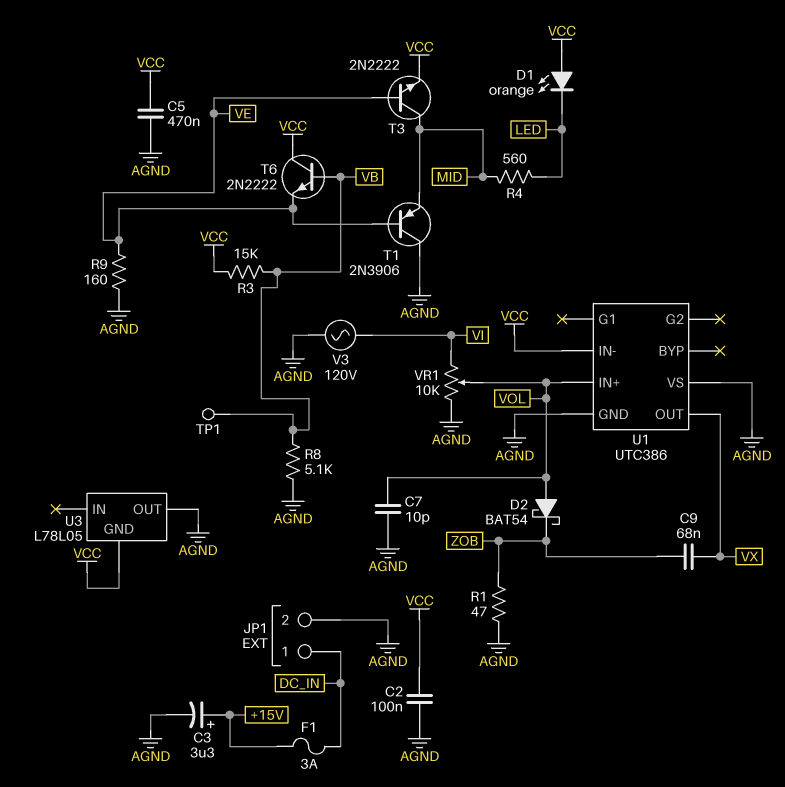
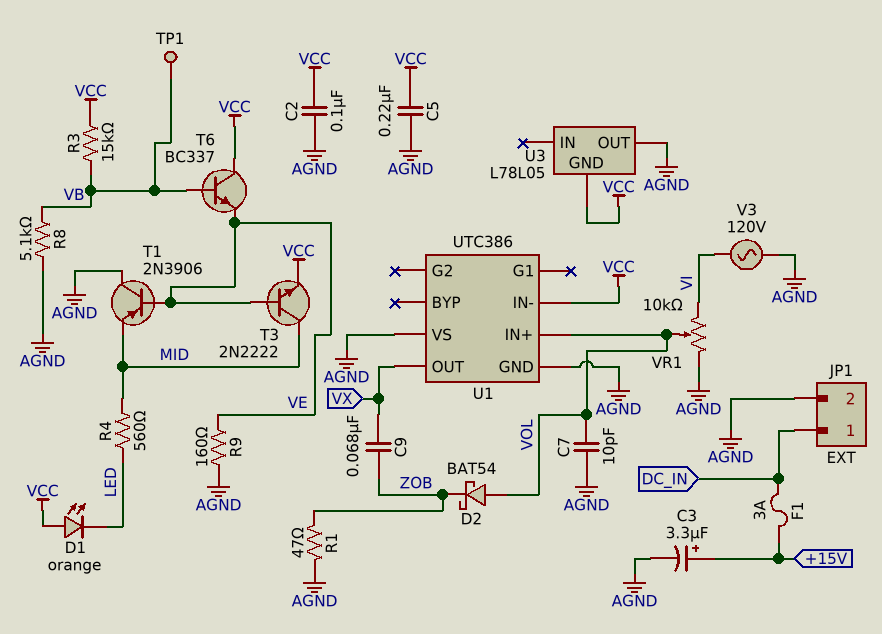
C5: 470nF (AGND, VCC) -> 220nF (AGND, VCC)
T6: NPN 2N2222 (B VB, C VCC, E VE) -> NPN BC337 (B VB, C VCC, E VE)

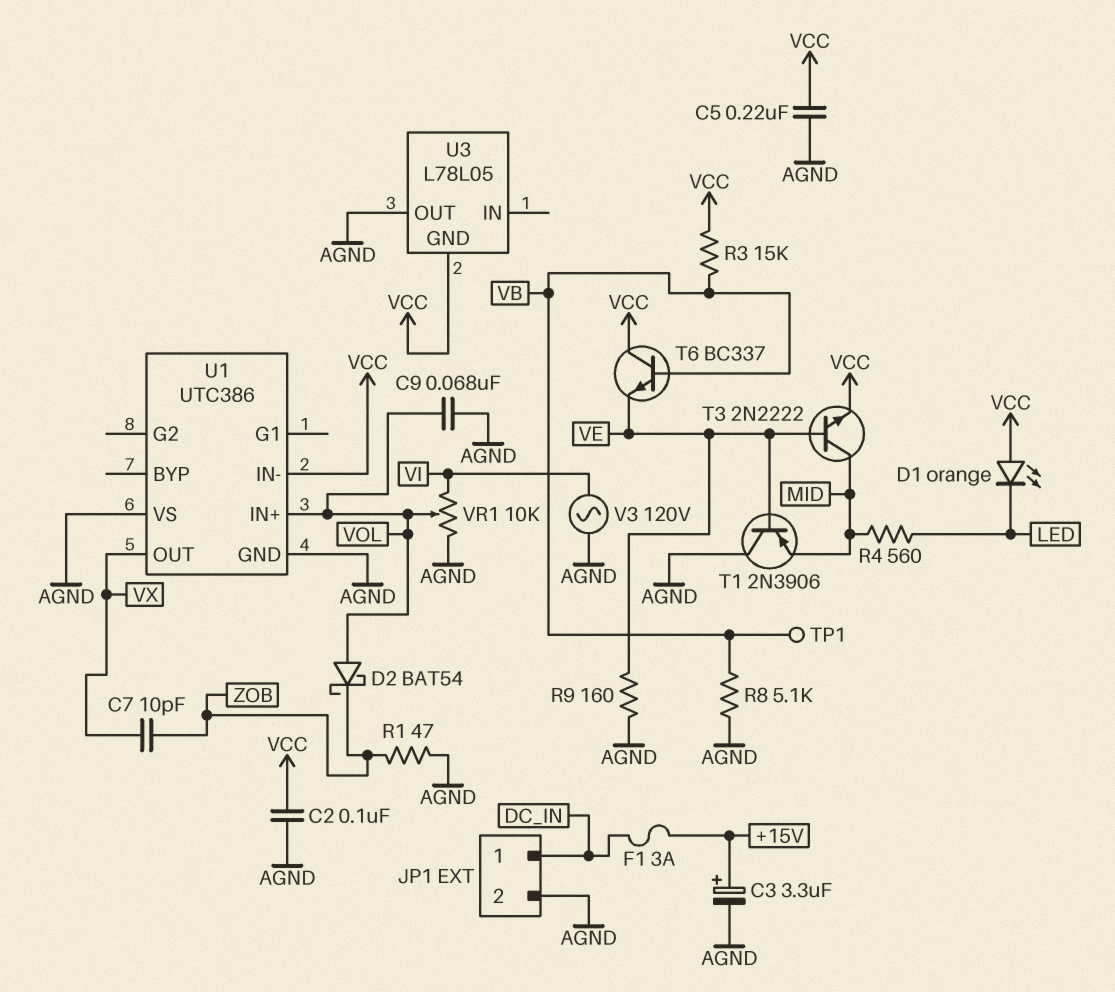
C7: 10pF (AGND, VOL) -> 10pF (VX, ZOB)
C9: 68nF (VX, ZOB) -> 68nF (AGND, VOL)

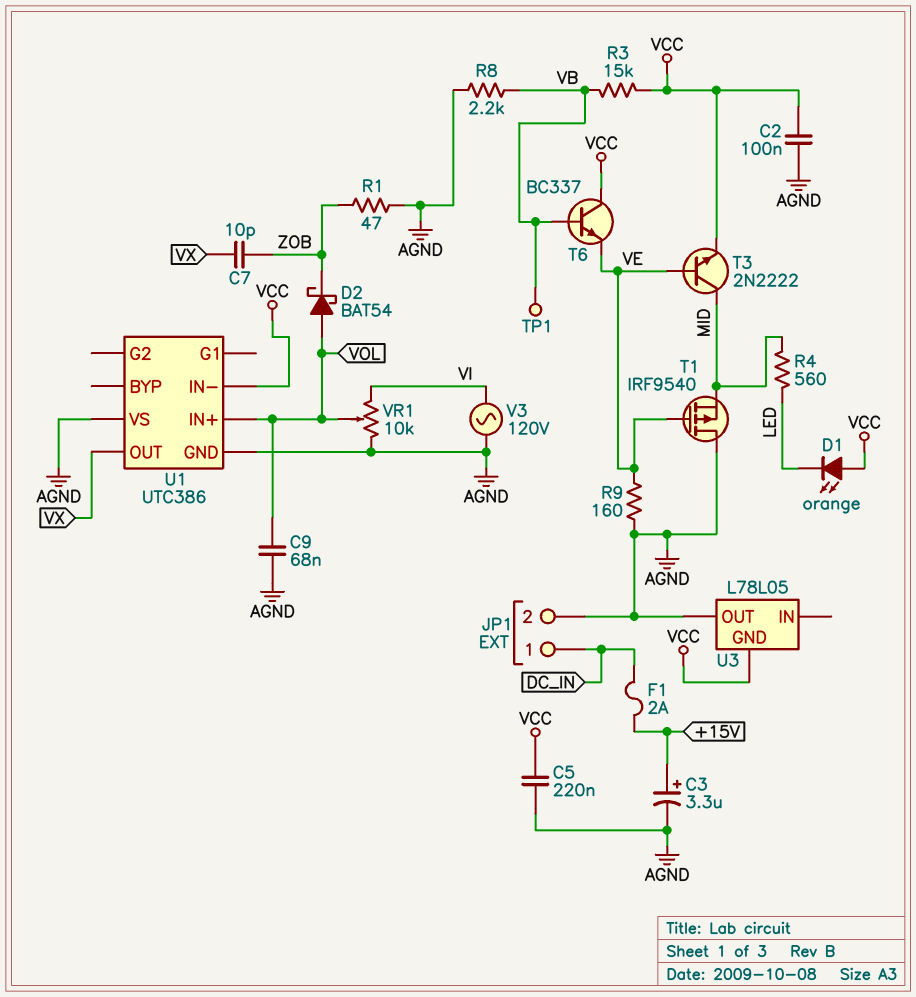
F1: 3A (+15V, DC_IN) -> 2A (+15V, DC_IN)
R8: 5.1k (AGND, VB) -> 2.2k (AGND, VB)
T1: PNP 2N3906 (B VE, C AGND, E MID) -> PMOS IRF9540 (G VE, D AGND, S MID)

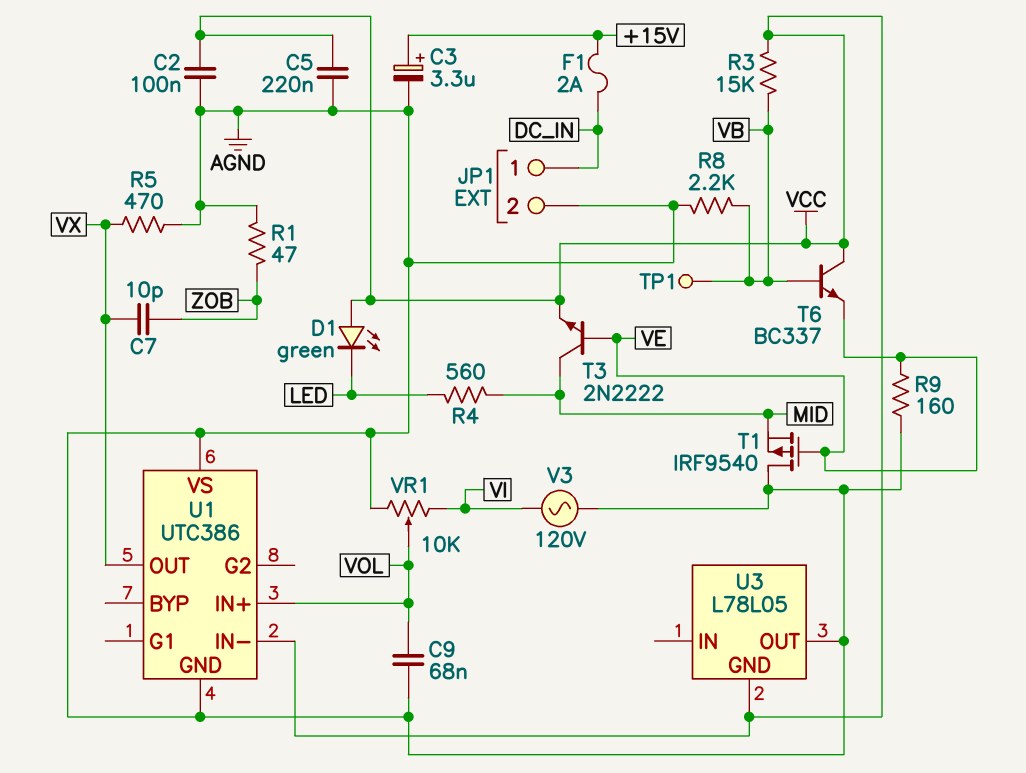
D1: LED orange (A VCC, K LED) -> LED green (A VCC, K LED)
D2: schottky BAT54 (A VOL, K ZOB) -> none
R5: none -> 470 (AGND, VX)

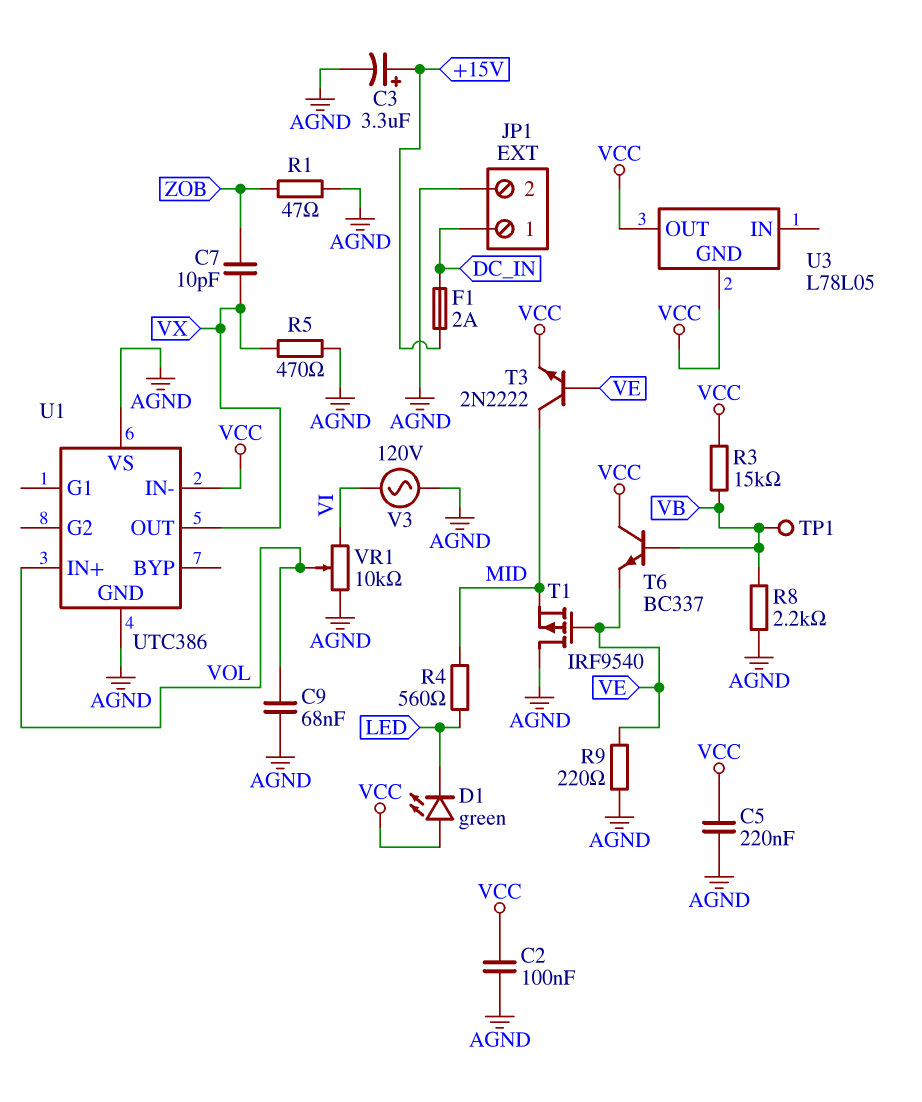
R9: 160 (AGND, VE) -> 220 (AGND, VE)
U3 pin OUT: AGND -> VCC

